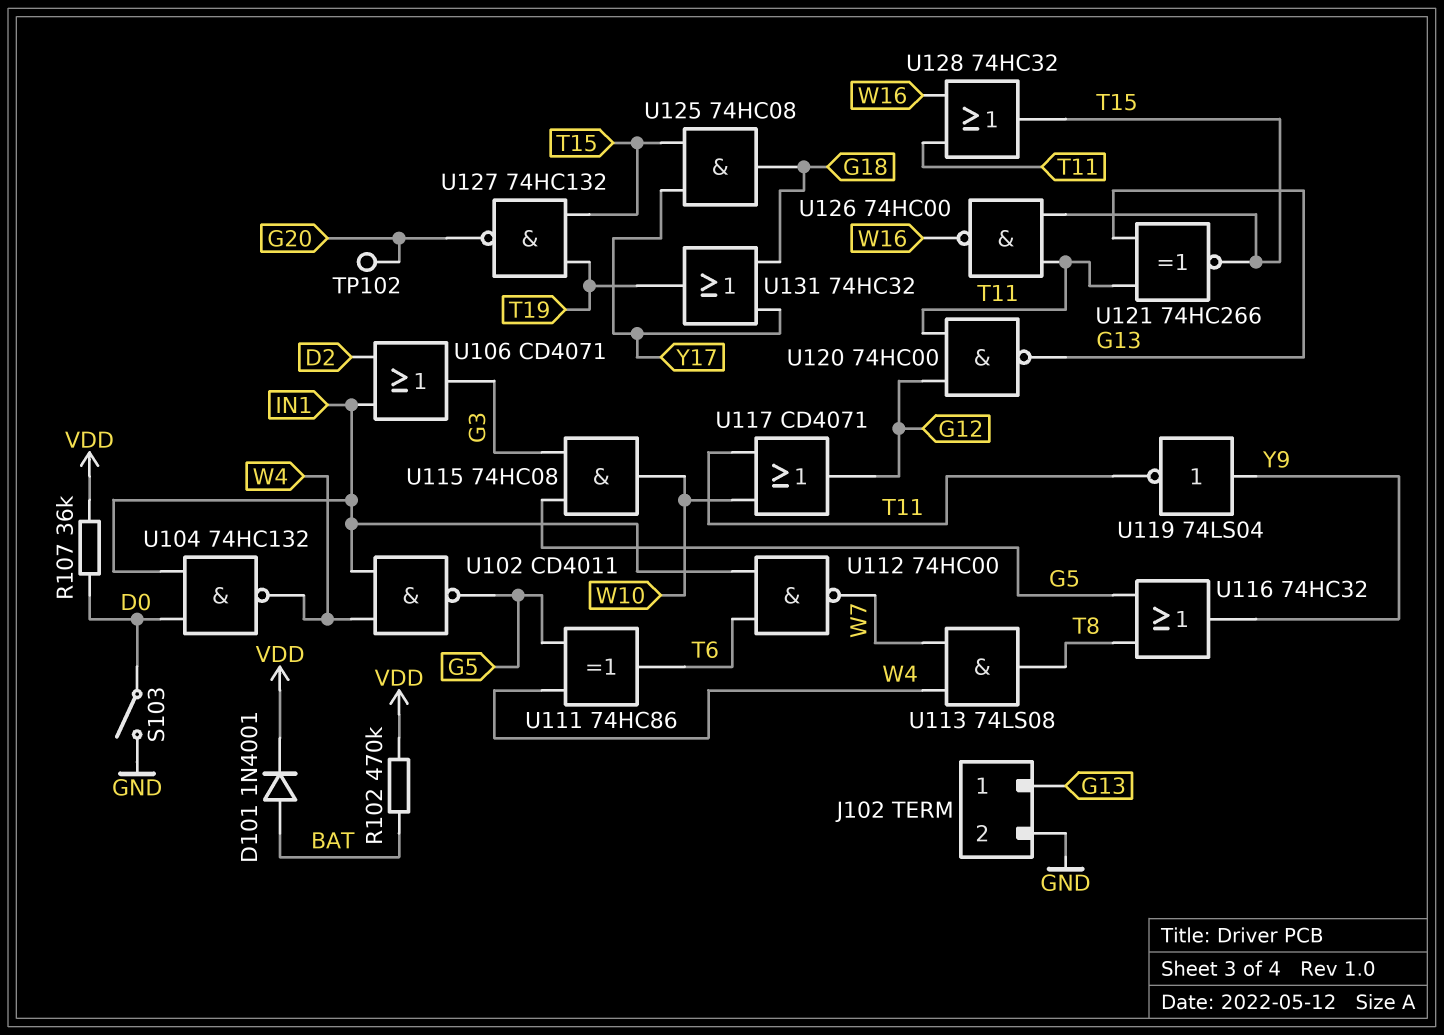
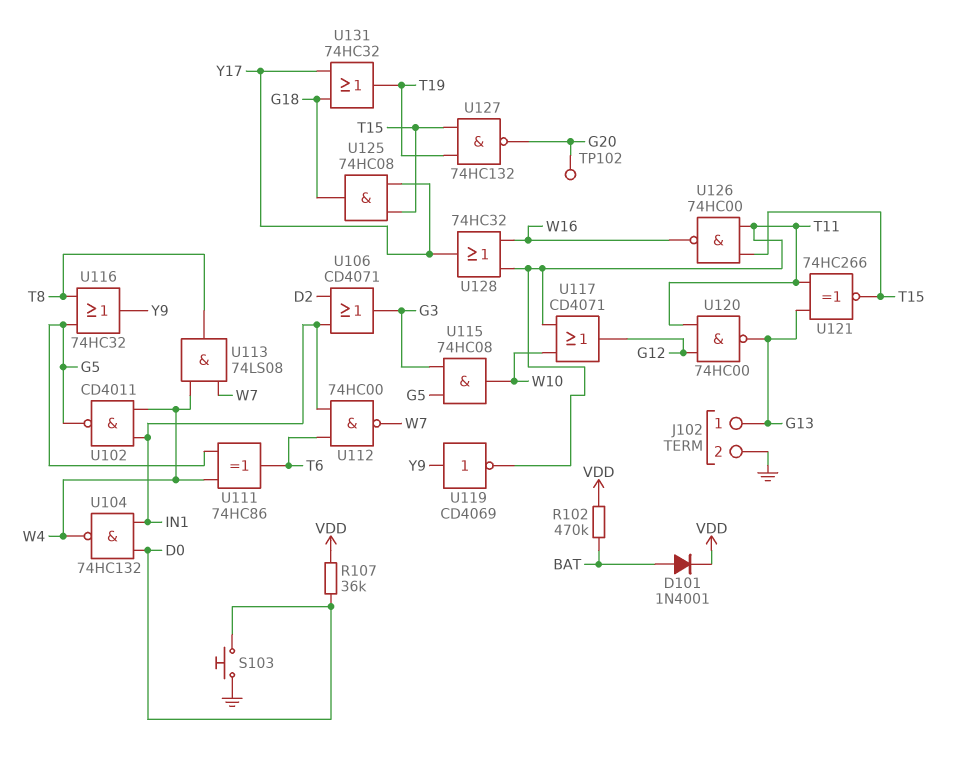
S103: switch (D0, GND) -> button (D0, GND)
U119: NOT 74LS04 (in Y9, out T11) -> NOT CD4069 (in Y9, out T11)
U128: OR 74HC32 (in T11, in W16, out T15) -> OR 74HC32 (in T11, in W16, out Y17)

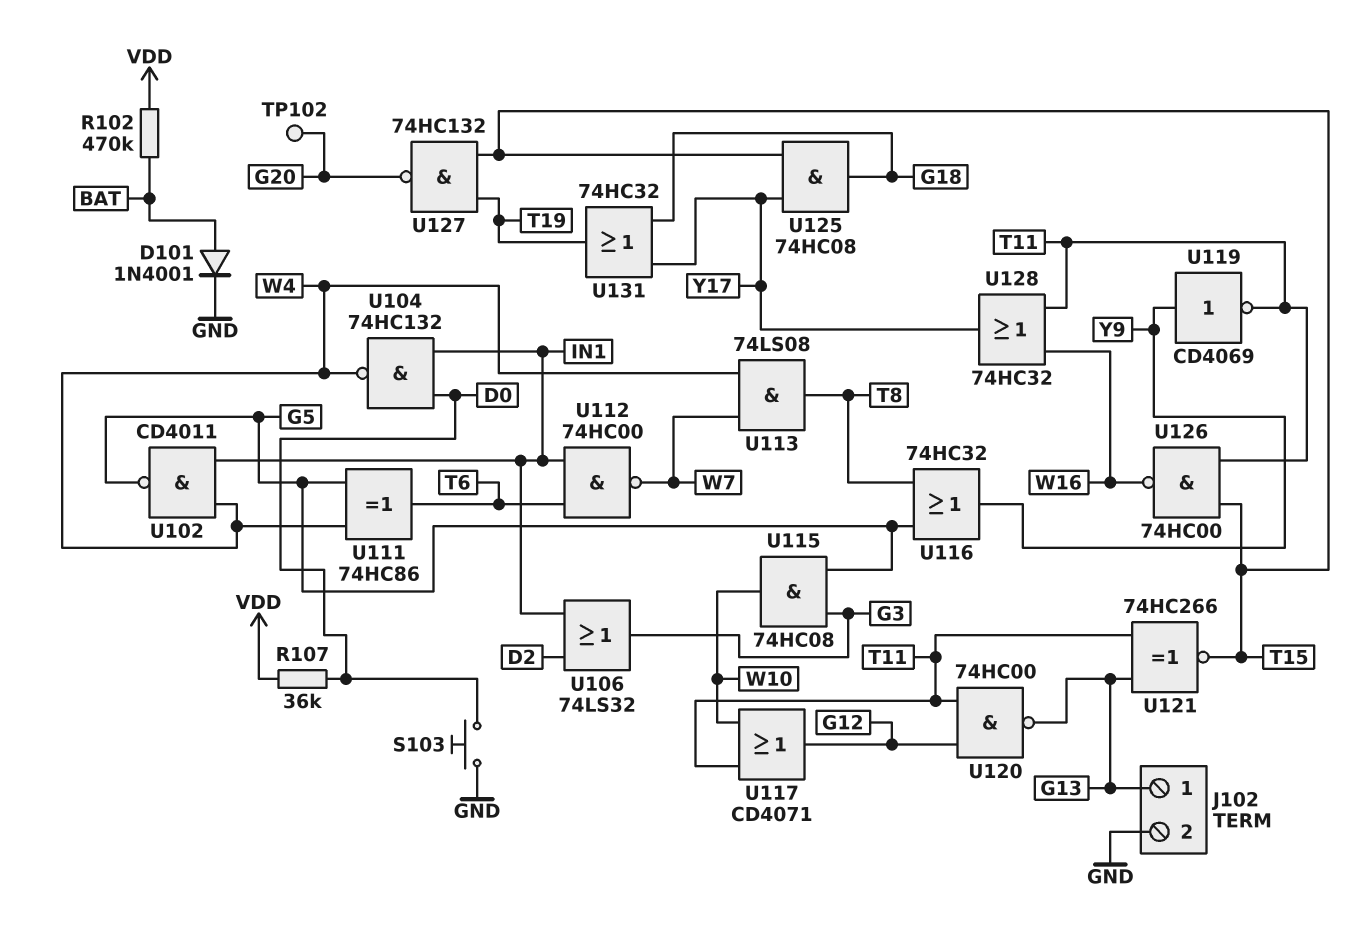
D101: diode 1N4001 (A BAT, K VDD) -> diode 1N4001 (A BAT, K GND)
U106: OR CD4071 (in D2, in IN1, out G3) -> OR 74LS32 (in D2, in IN1, out G3)

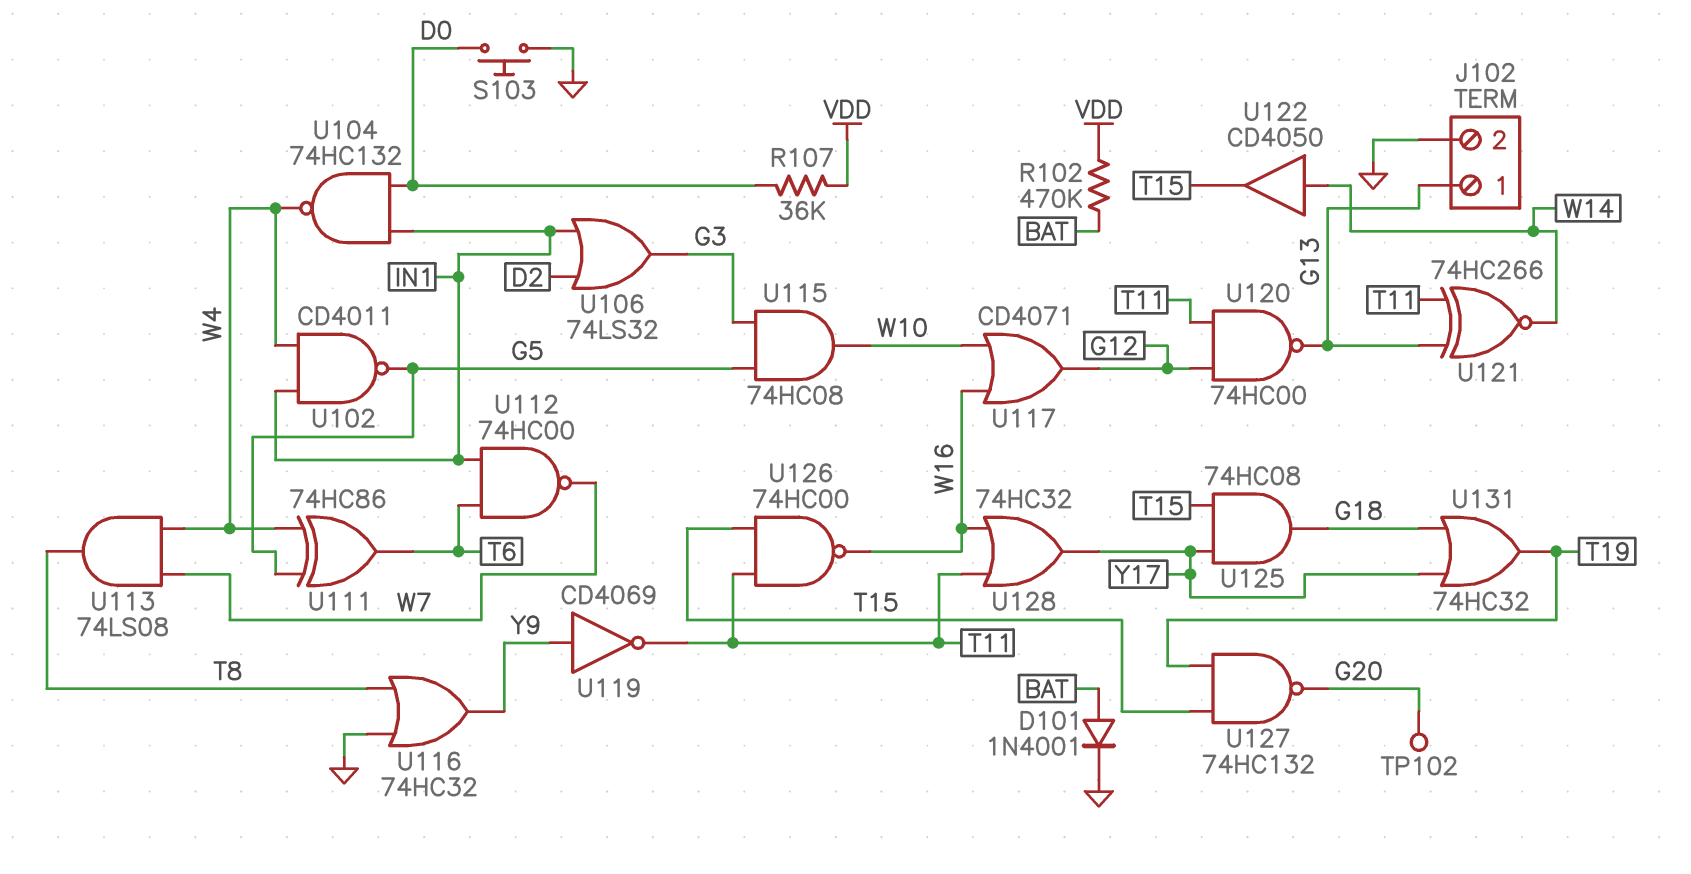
U116: OR 74HC32 (in G5, in T8, out Y9) -> OR 74HC32 (in GND, in T8, out Y9)
U117: OR CD4071 (in T11, in W10, out G12) -> OR CD4071 (in W10, in W16, out G12)
U121: XNOR 74HC266 (in G13, in T11, out T15) -> XNOR 74HC266 (in G13, in T11, out W14)
U122: none -> buffer CD4050 (in W14, out T15)

